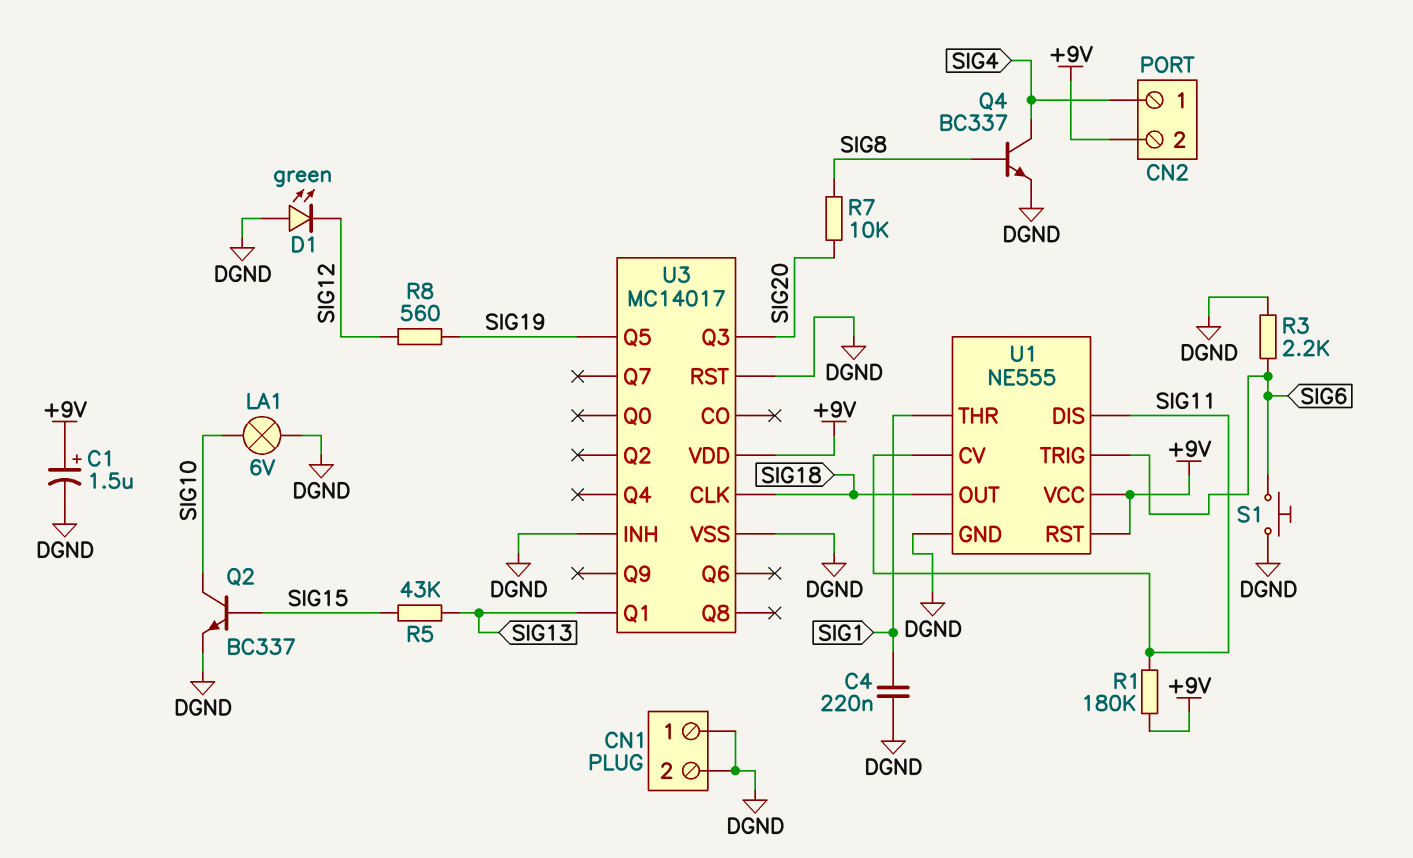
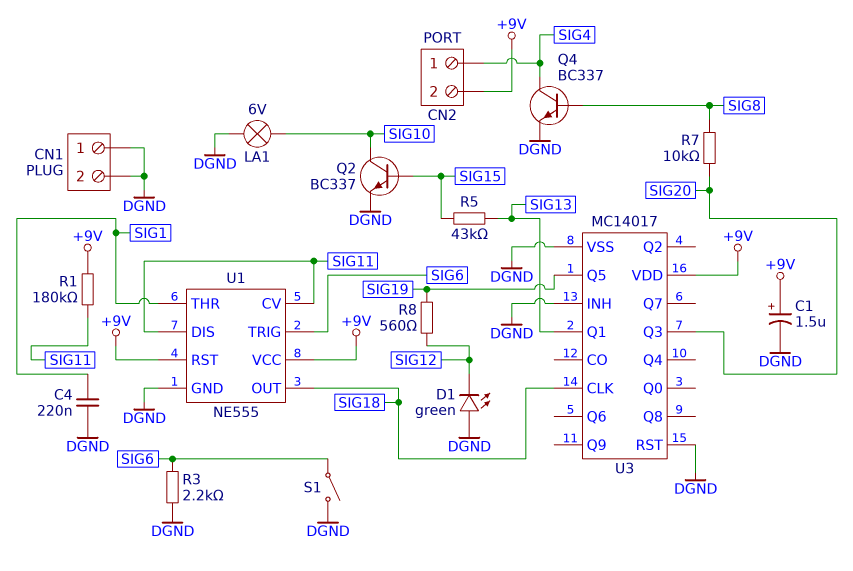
S1: button (DGND, SIG6) -> switch (DGND, SIG6)

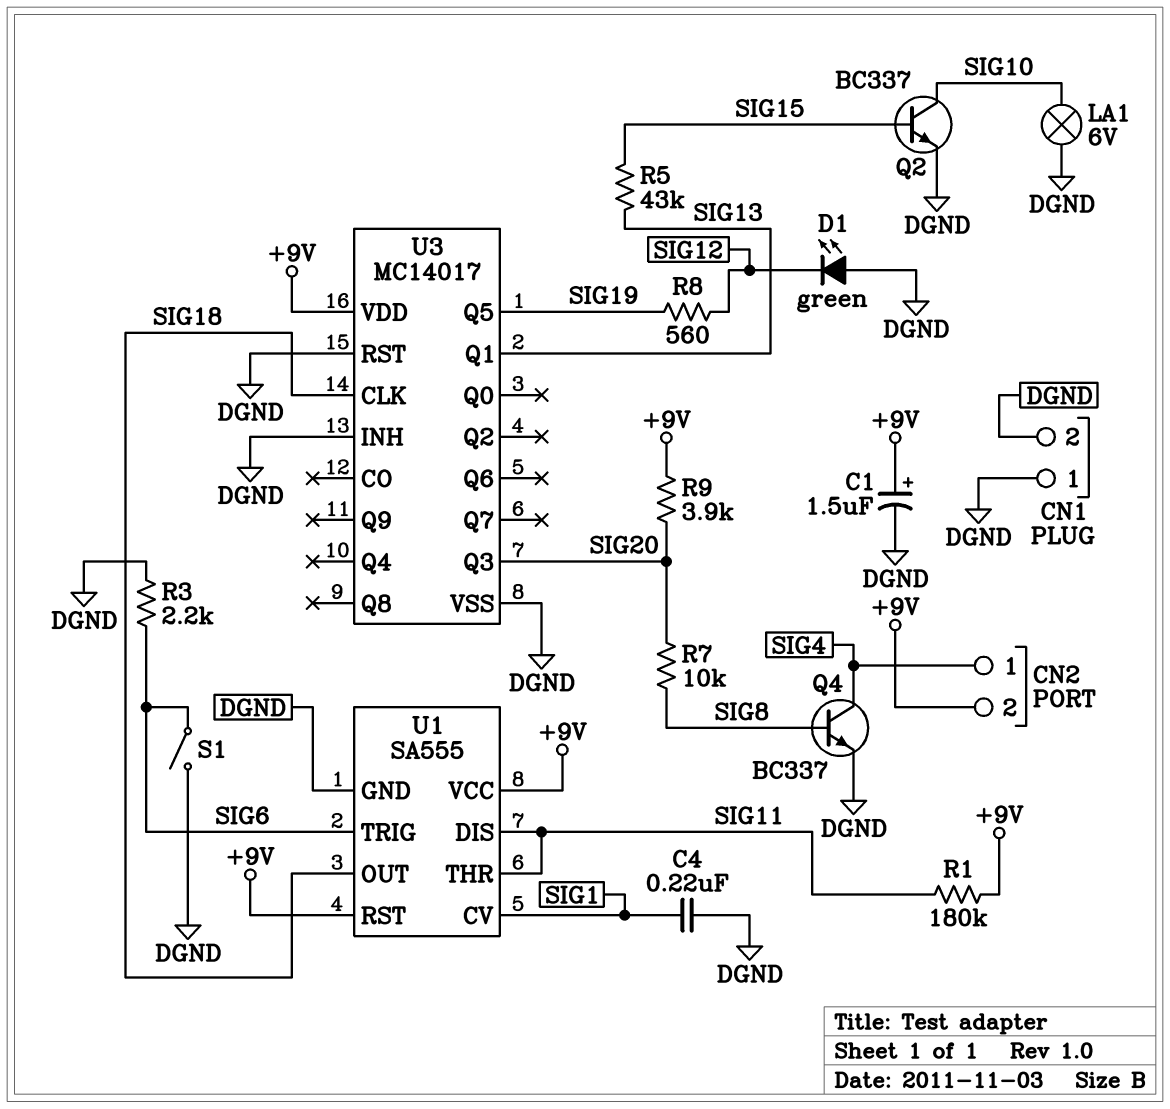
R9: none -> 3.9k (+9V, SIG20)
U1: NE555 -> SA555
U1 pin CV: SIG11 -> SIG1
U1 pin THR: SIG1 -> SIG11

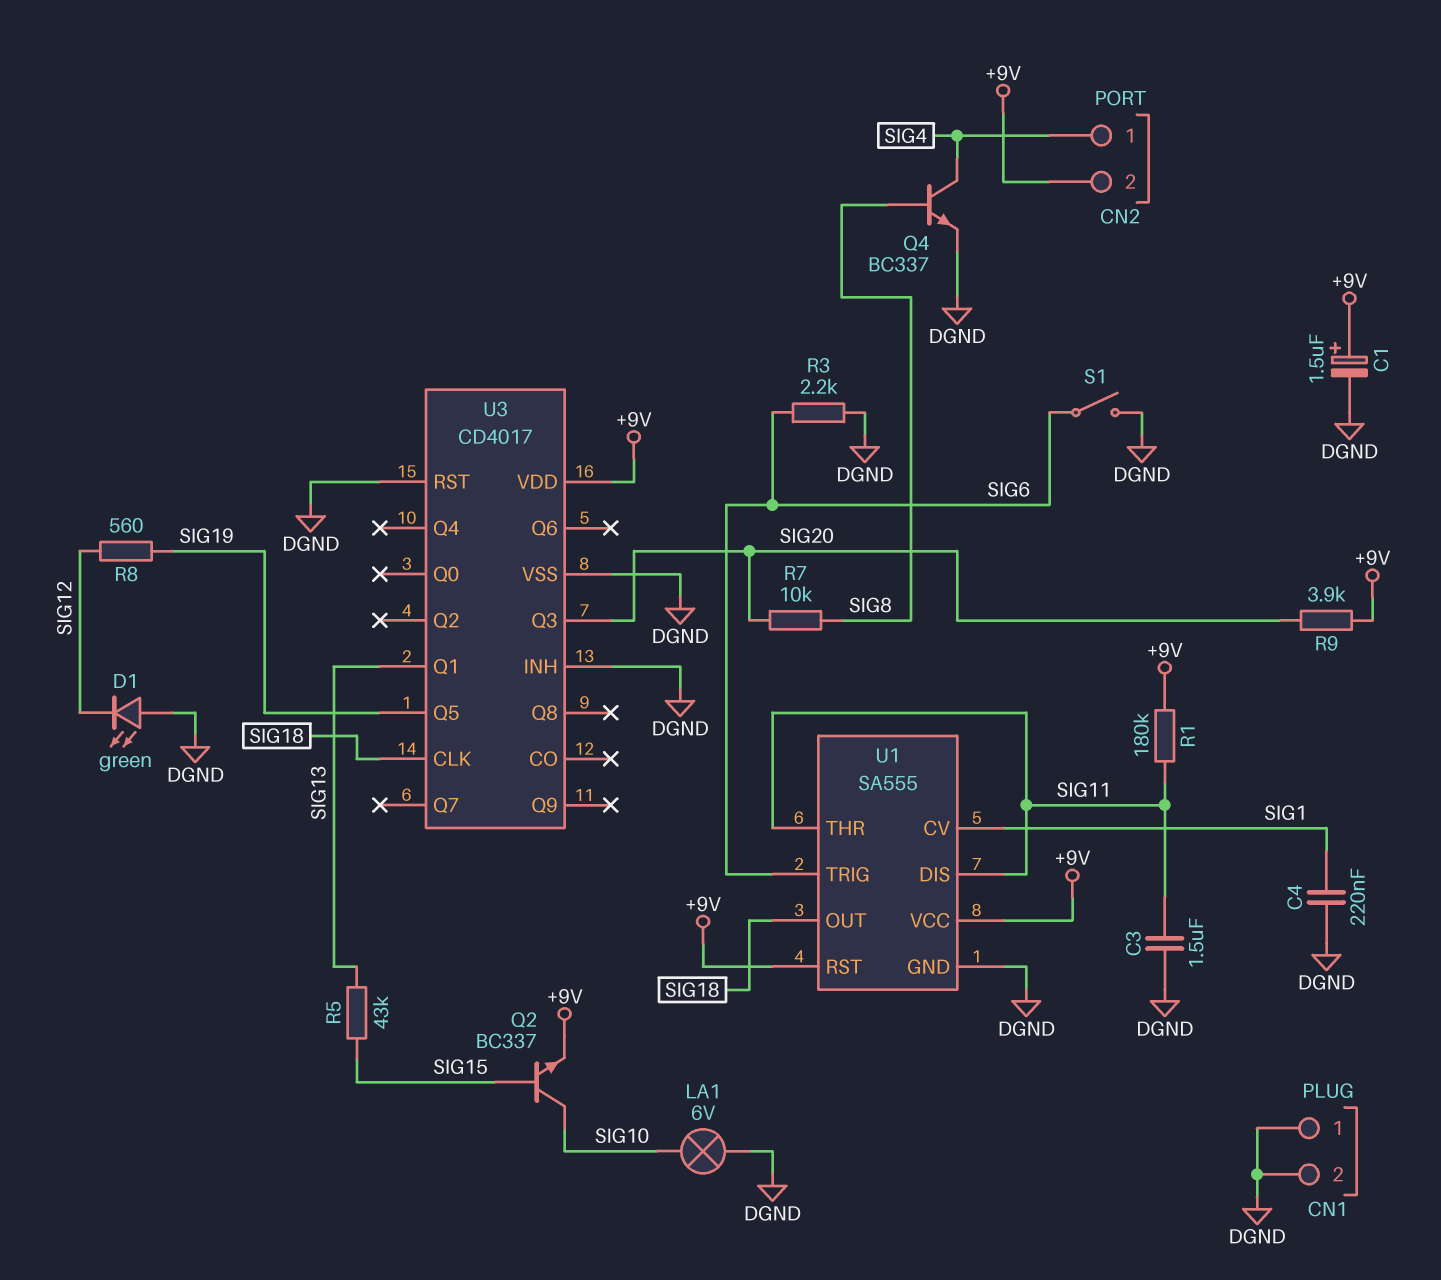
C3: none -> 1.5uF (DGND, SIG11)
Q2: NPN BC337 (B SIG15, C SIG10, E DGND) -> NPN BC337 (B SIG15, C SIG10, E +9V)
U3: MC14017 -> CD4017

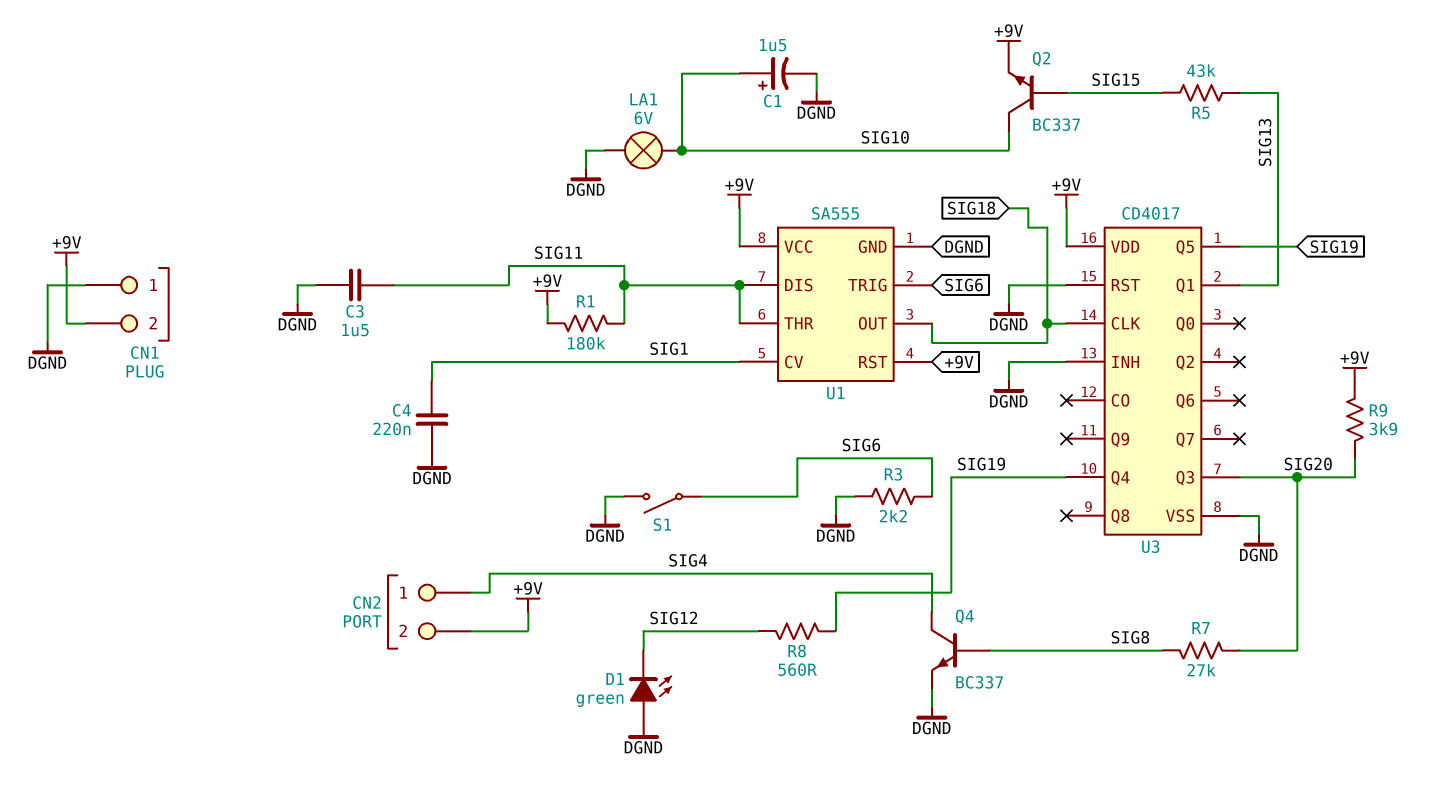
C1: 1.5uF (plus +9V, minus DGND) -> 1.5uF (plus SIG10, minus DGND)
CN1 pin 2: DGND -> +9V
R7: 10k (SIG8, SIG20) -> 27k (SIG8, SIG20)
U3 pin Q4: none -> SIG19

